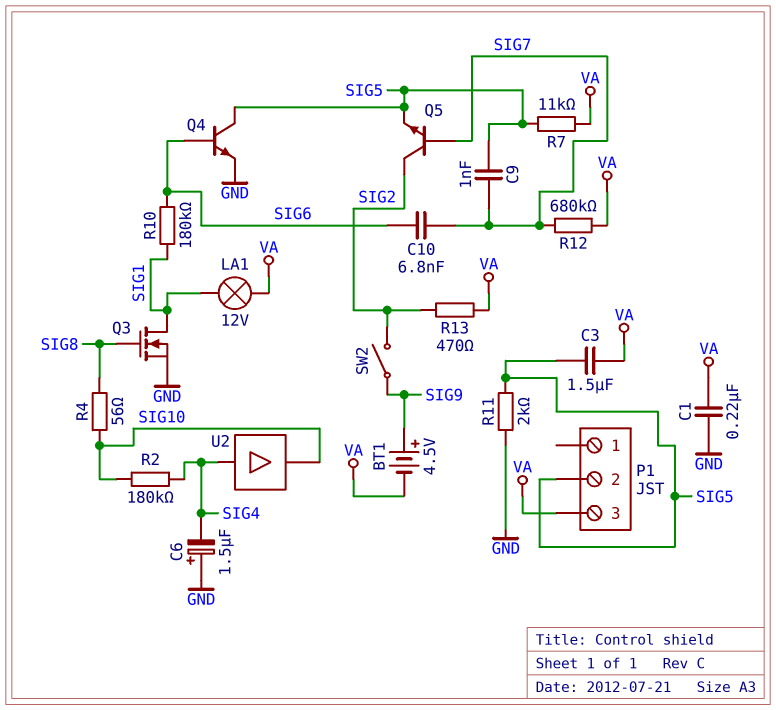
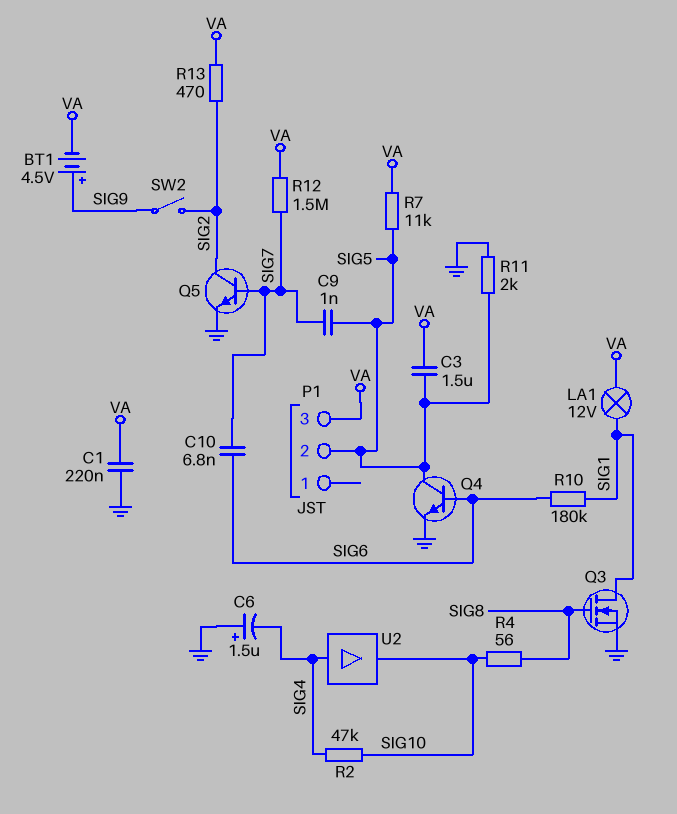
Q5: NPN (B SIG7, C SIG2, E SIG5) -> NPN (B SIG7, C SIG2, E GND)
R2: 180k (SIG4, SIG10) -> 47k (SIG4, SIG10)
R12: 680k (SIG7, VA) -> 1.5M (SIG7, VA)

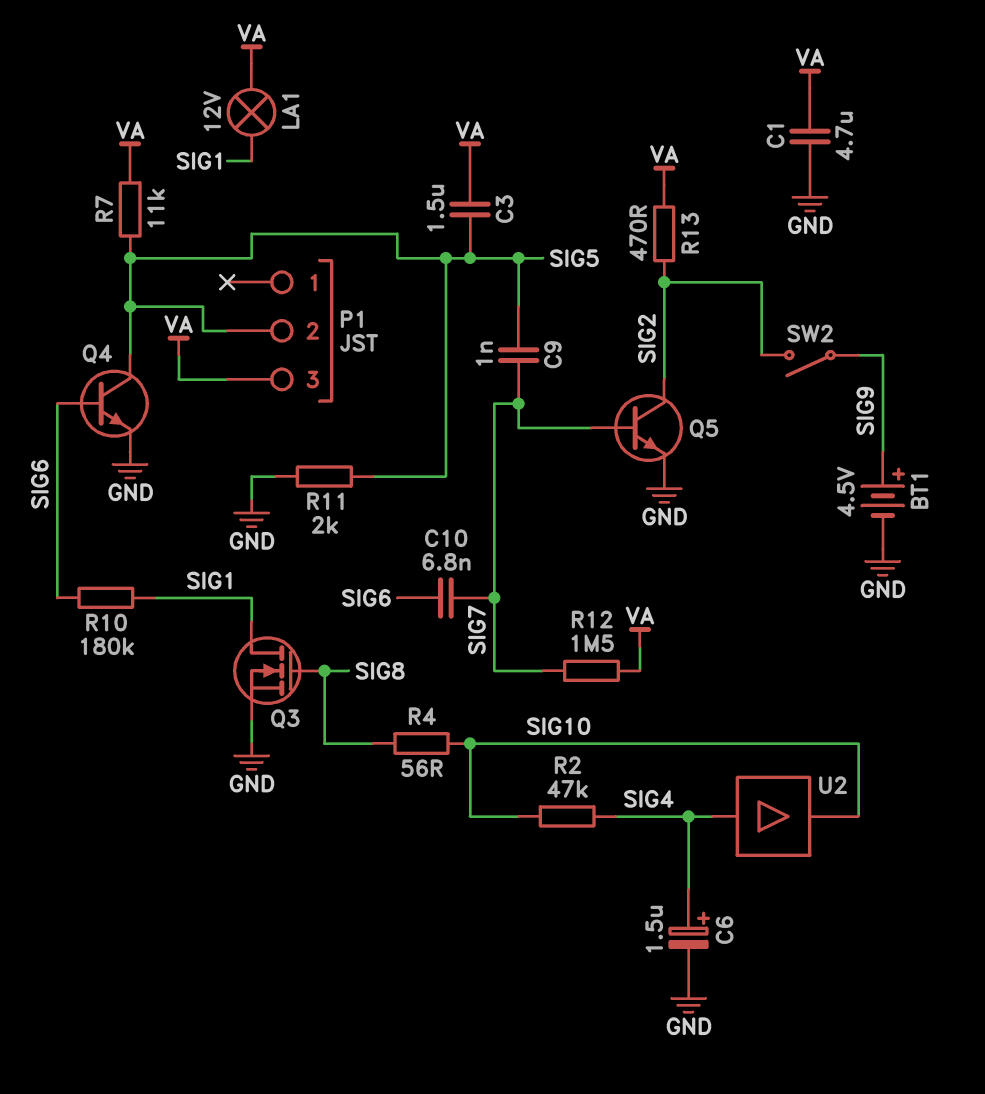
BT1: 4.5V (plus SIG9, minus VA) -> 4.5V (plus SIG9, minus GND)
C1: 220nF (GND, VA) -> 4.7uF (GND, VA)
C6: 1.5uF (plus GND, minus SIG4) -> 1.5uF (plus SIG4, minus GND)

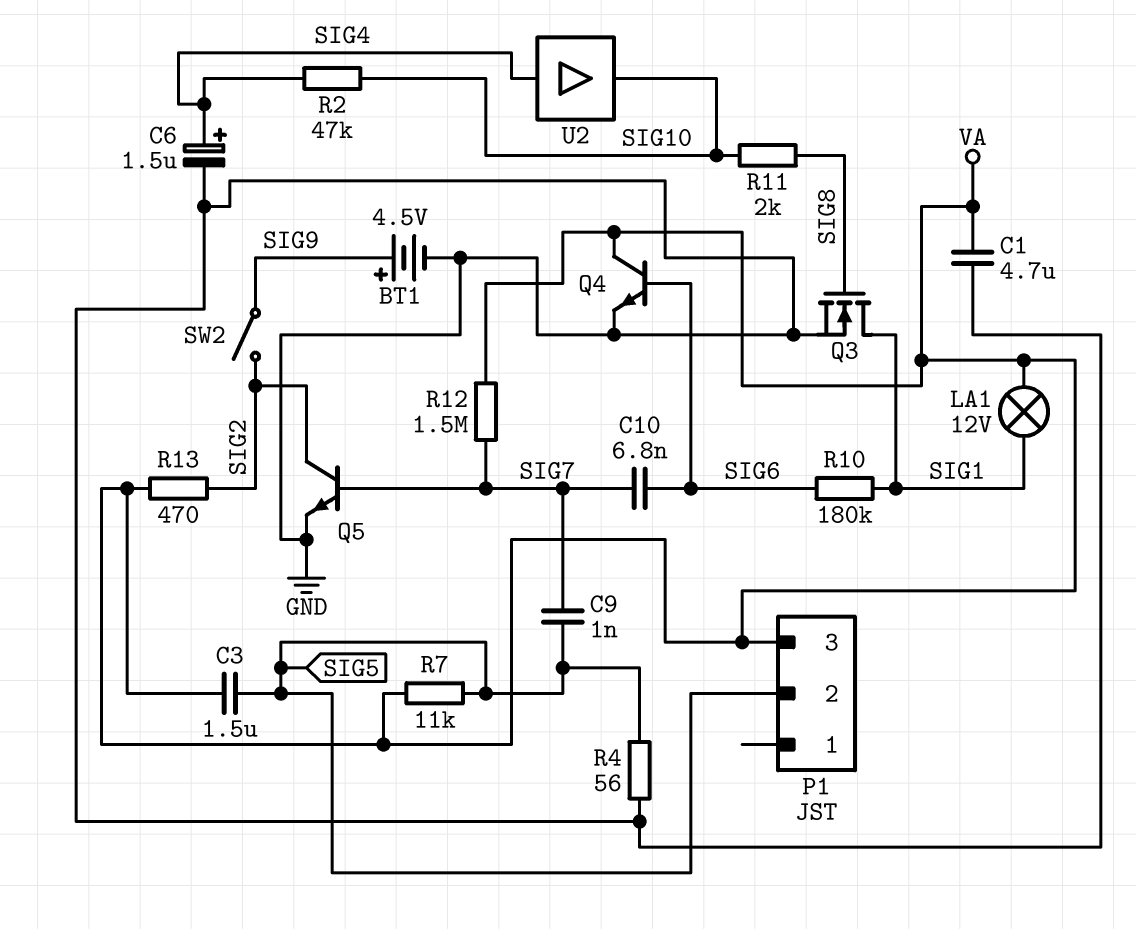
Q4: NPN (B SIG6, C SIG5, E GND) -> NPN (B SIG6, C VA, E GND)
R4: 56 (SIG8, SIG10) -> 56 (GND, SIG5)
R11: 2k (GND, SIG5) -> 2k (SIG8, SIG10)

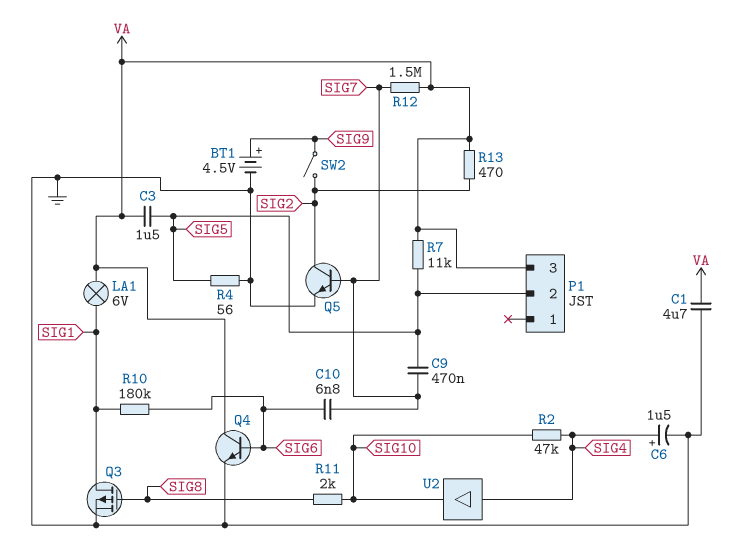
C9: 1nF (SIG5, SIG7) -> 470nF (SIG5, SIG7)
LA1: lamp 12V (SIG1, VA) -> lamp 6V (SIG1, VA)
Q3: NMOS (G SIG8, D SIG1, S GND) -> PMOS (G SIG8, D SIG1, S GND)

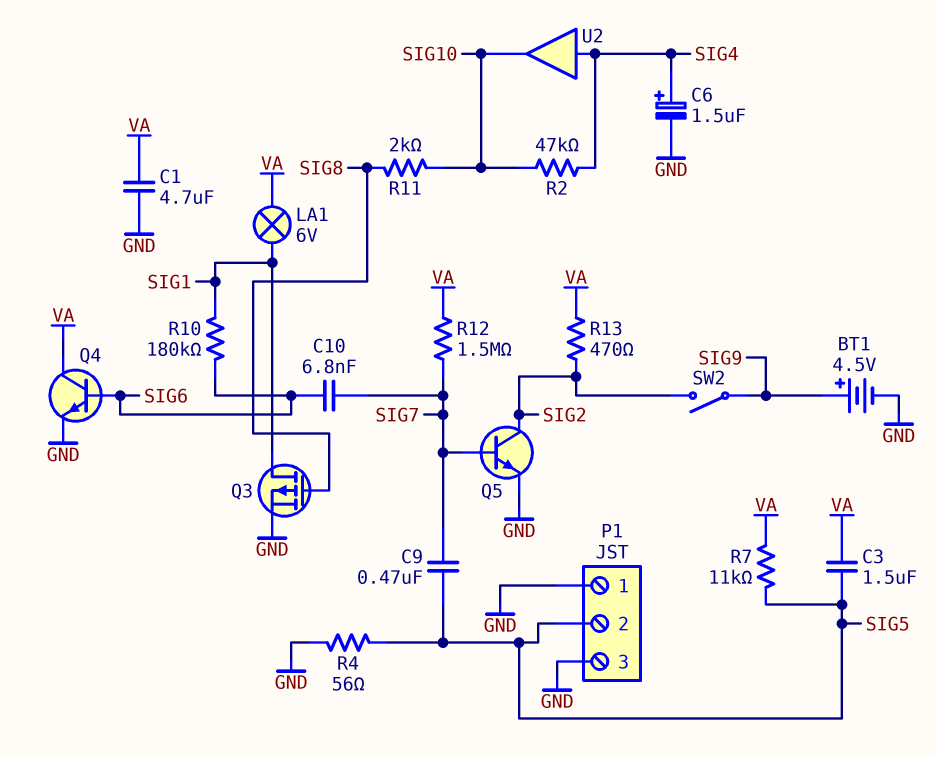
P1 pin 1: none -> GND
P1 pin 3: VA -> GND

